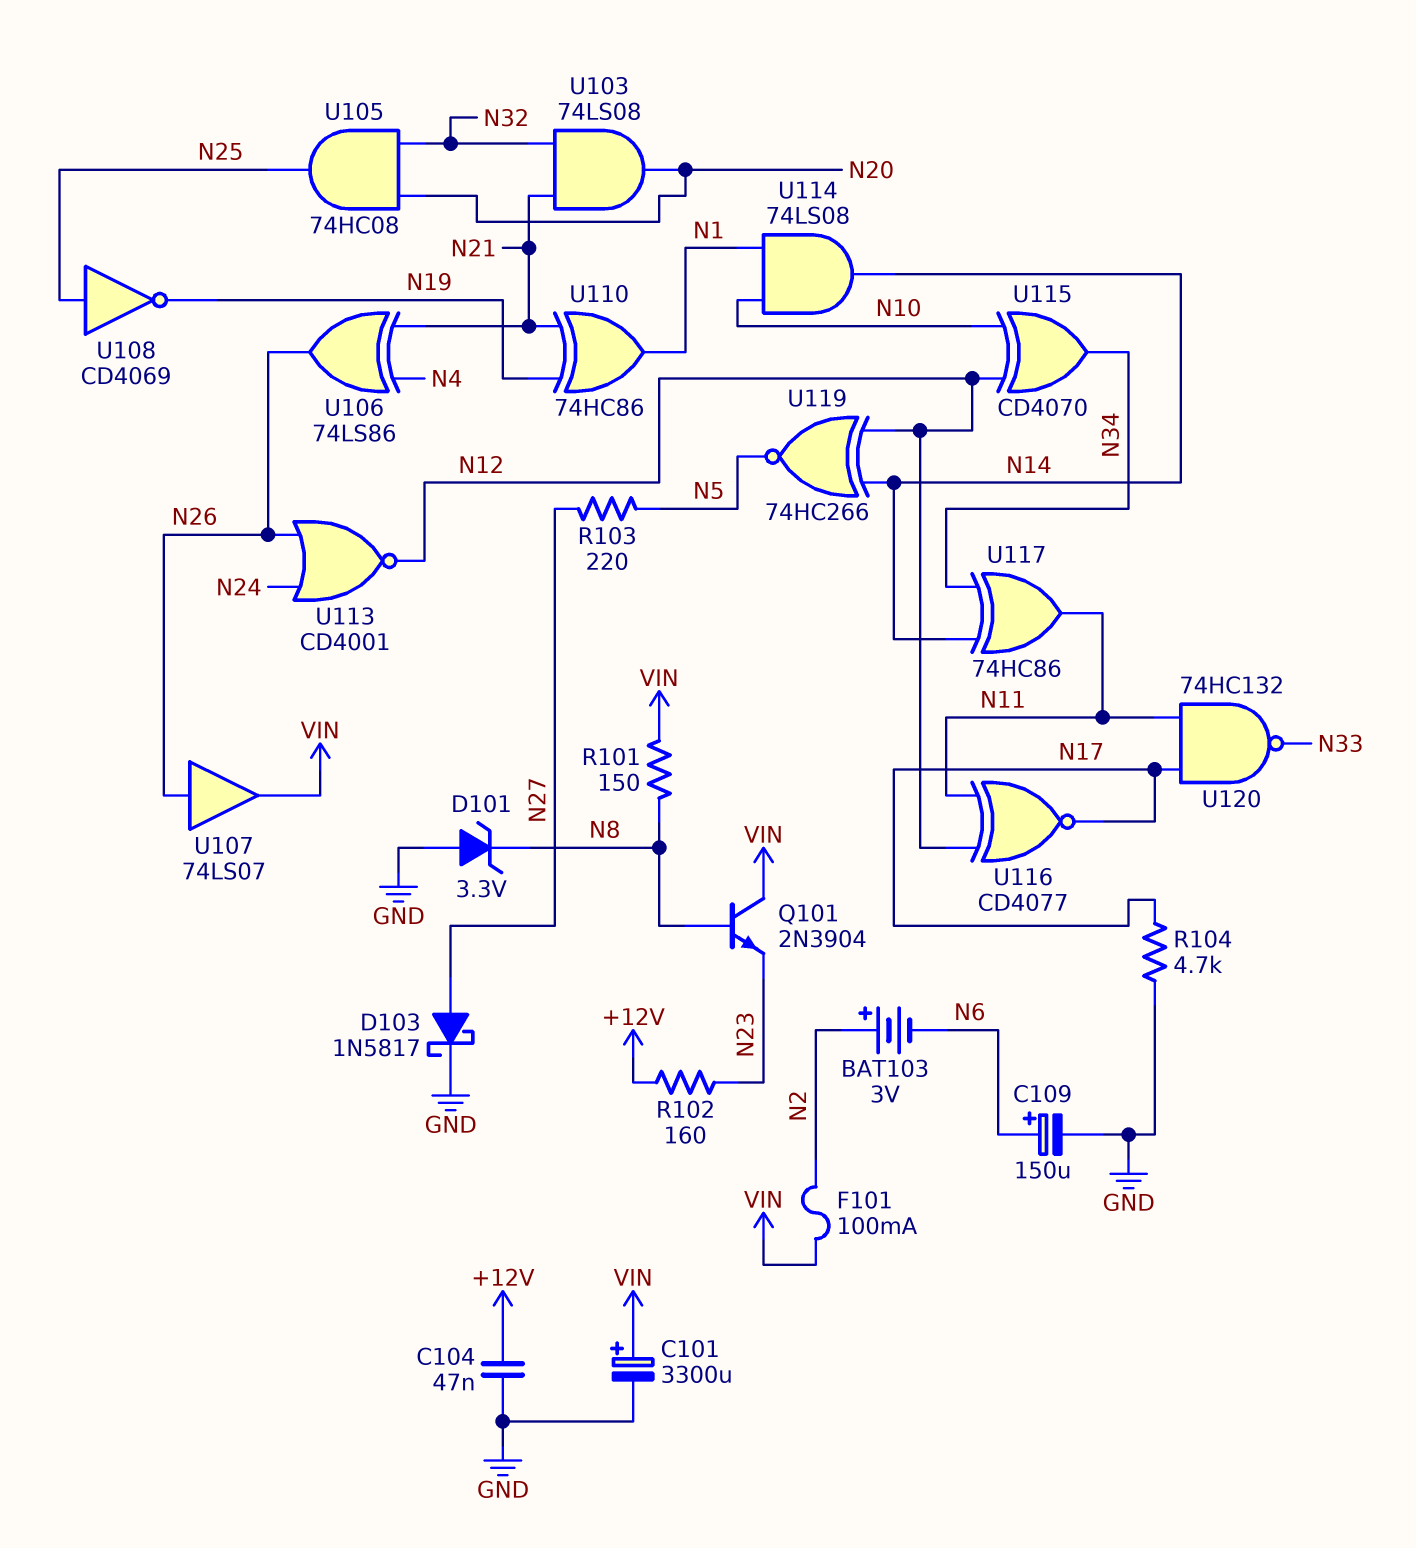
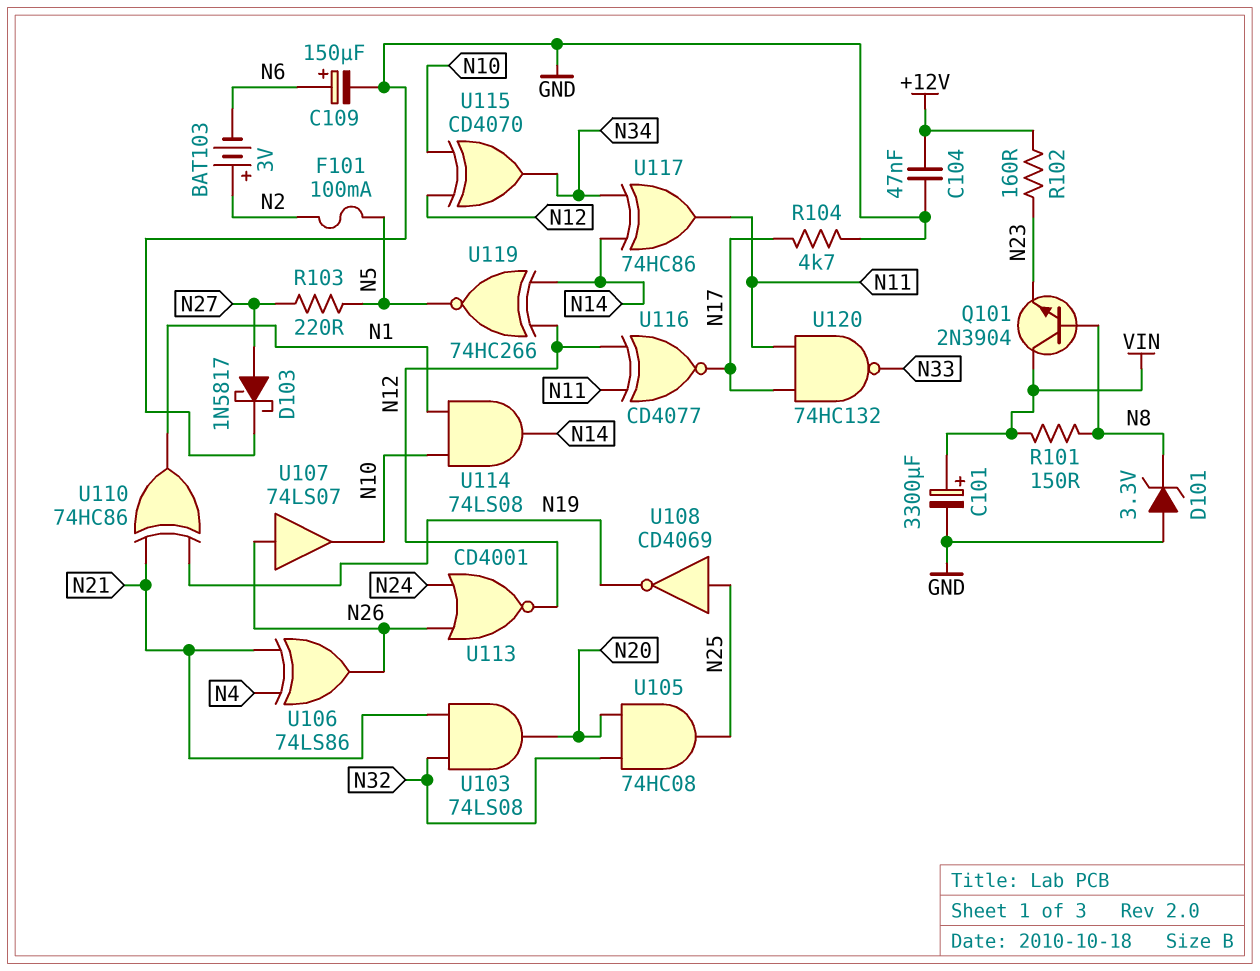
F101: 100mA (N2, VIN) -> 100mA (N2, N5)
U107: buffer 74LS07 (in N26, out VIN) -> buffer 74LS07 (in N26, out N10)

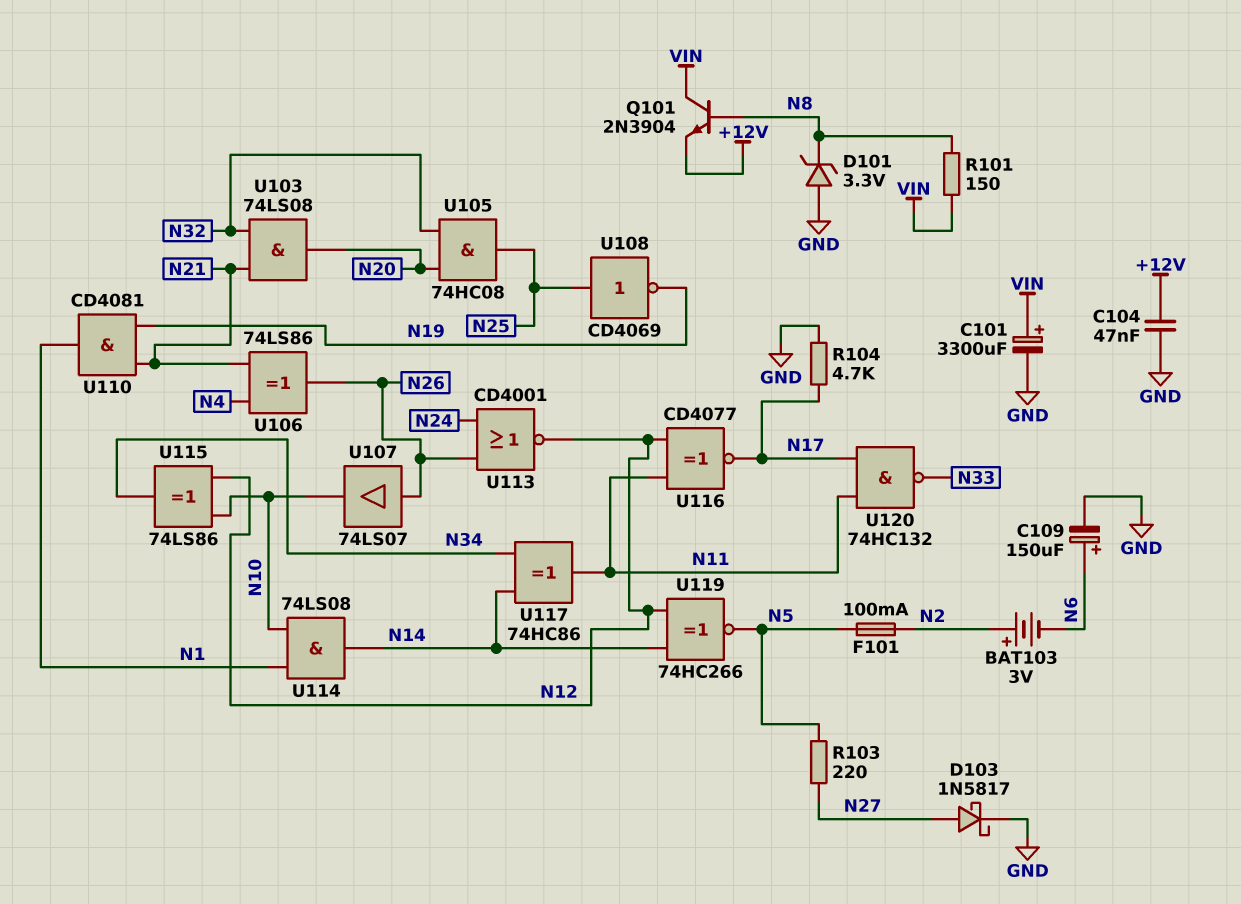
Q101: NPN 2N3904 (B N8, C VIN, E N23) -> NPN 2N3904 (B N8, C VIN, E +12V)
R102: 160 (+12V, N23) -> none
U110: XOR 74HC86 (in N19, in N21, out N1) -> AND CD4081 (in N19, in N21, out N1)
U115: XOR CD4070 (in N10, in N12, out N34) -> XOR 74LS86 (in N10, in N12, out N34)

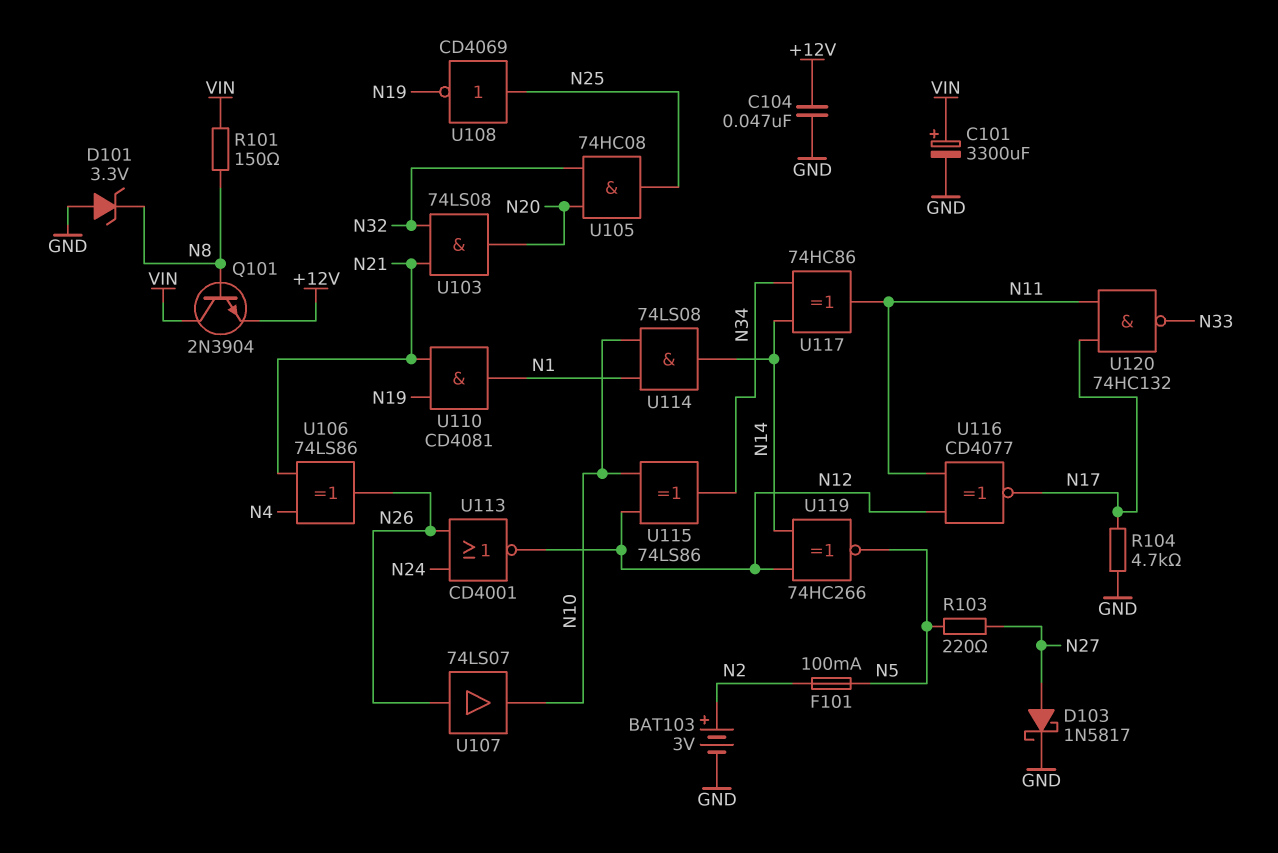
BAT103: 3V (plus N2, minus N6) -> 3V (plus N2, minus GND)
C109: 150uF (plus N6, minus GND) -> none

